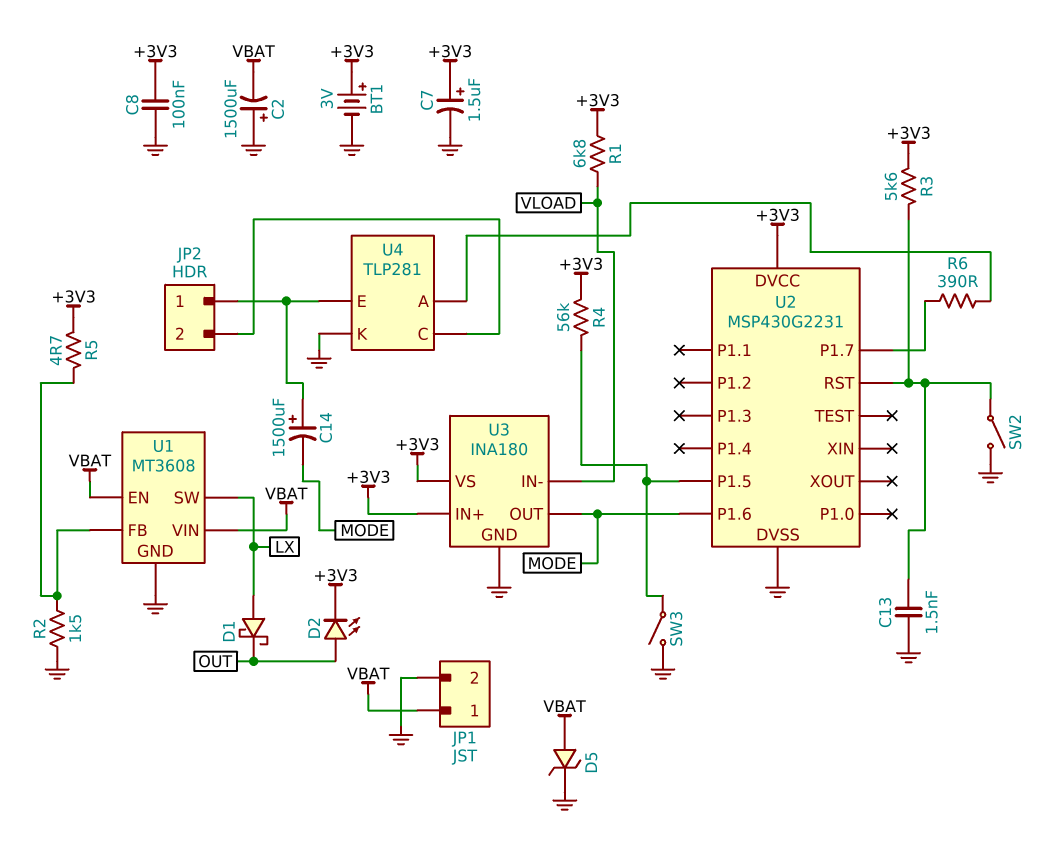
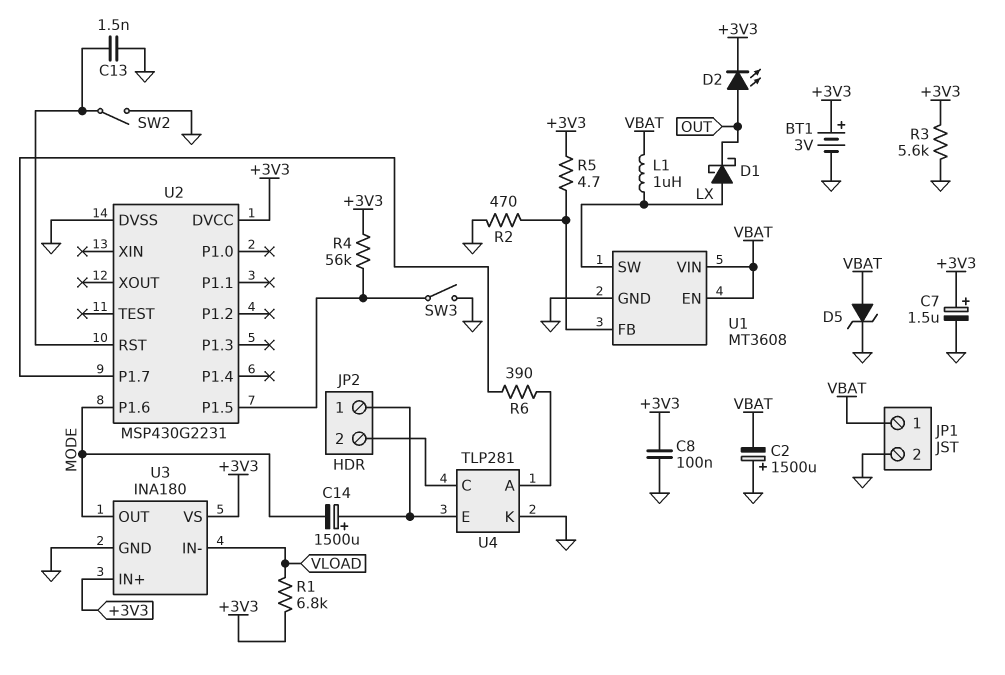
L1: none -> 1uH (LX, VBAT)
R2: 1.5k (GND, U1/FB) -> 470 (GND, U1/FB)
R3: 5.6k (+3V3, U2/RST) -> 5.6k (+3V3, GND)

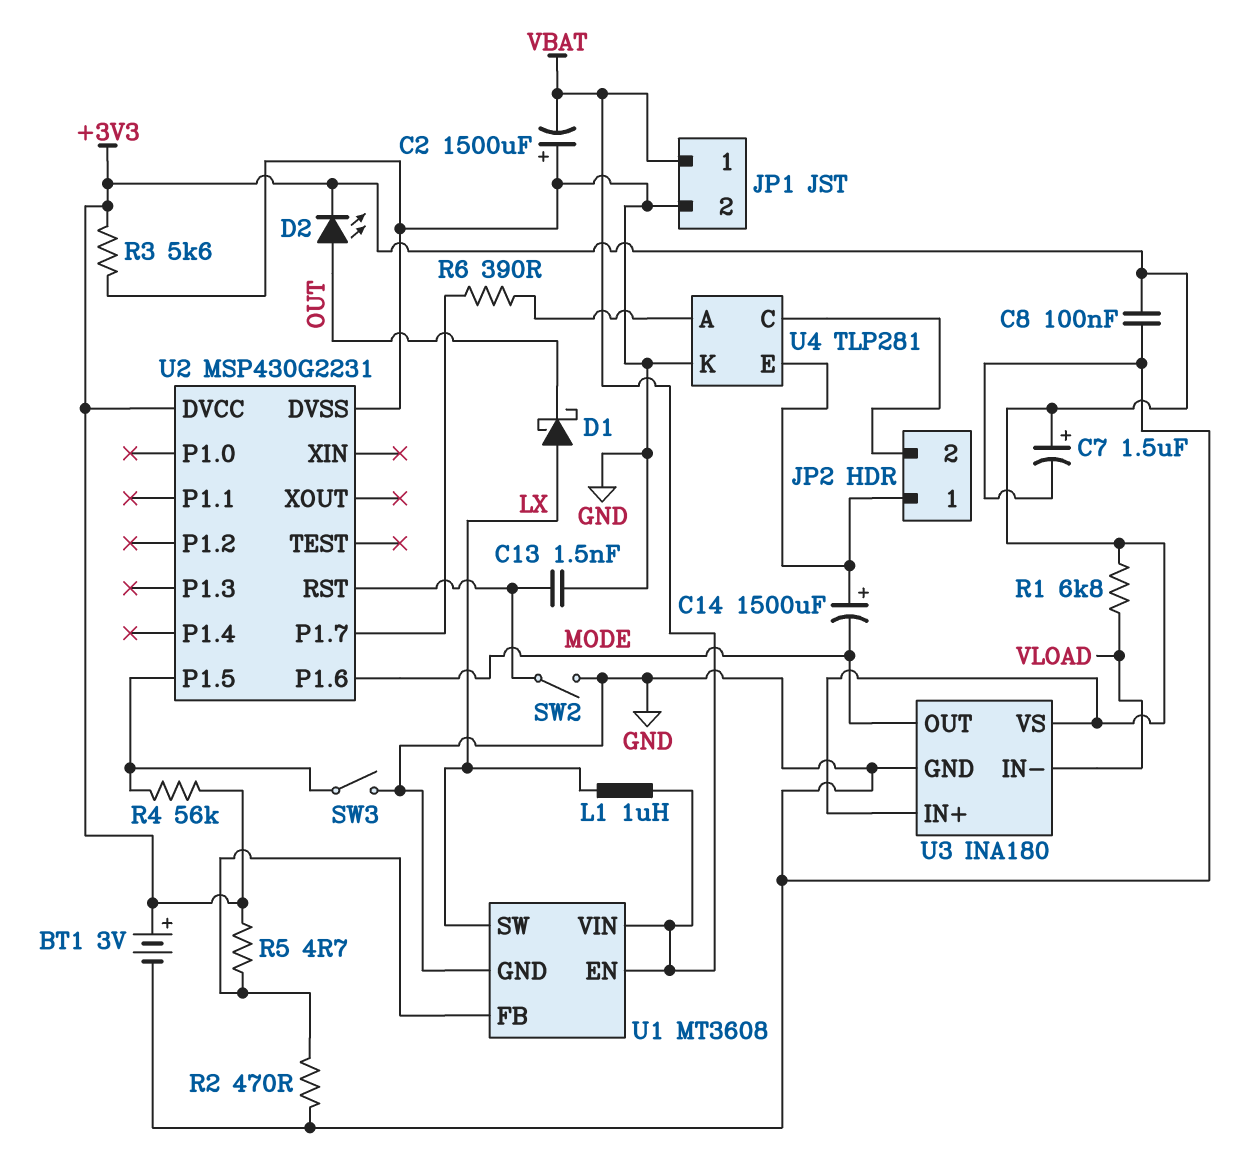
D5: zener (A VBAT, K GND) -> none

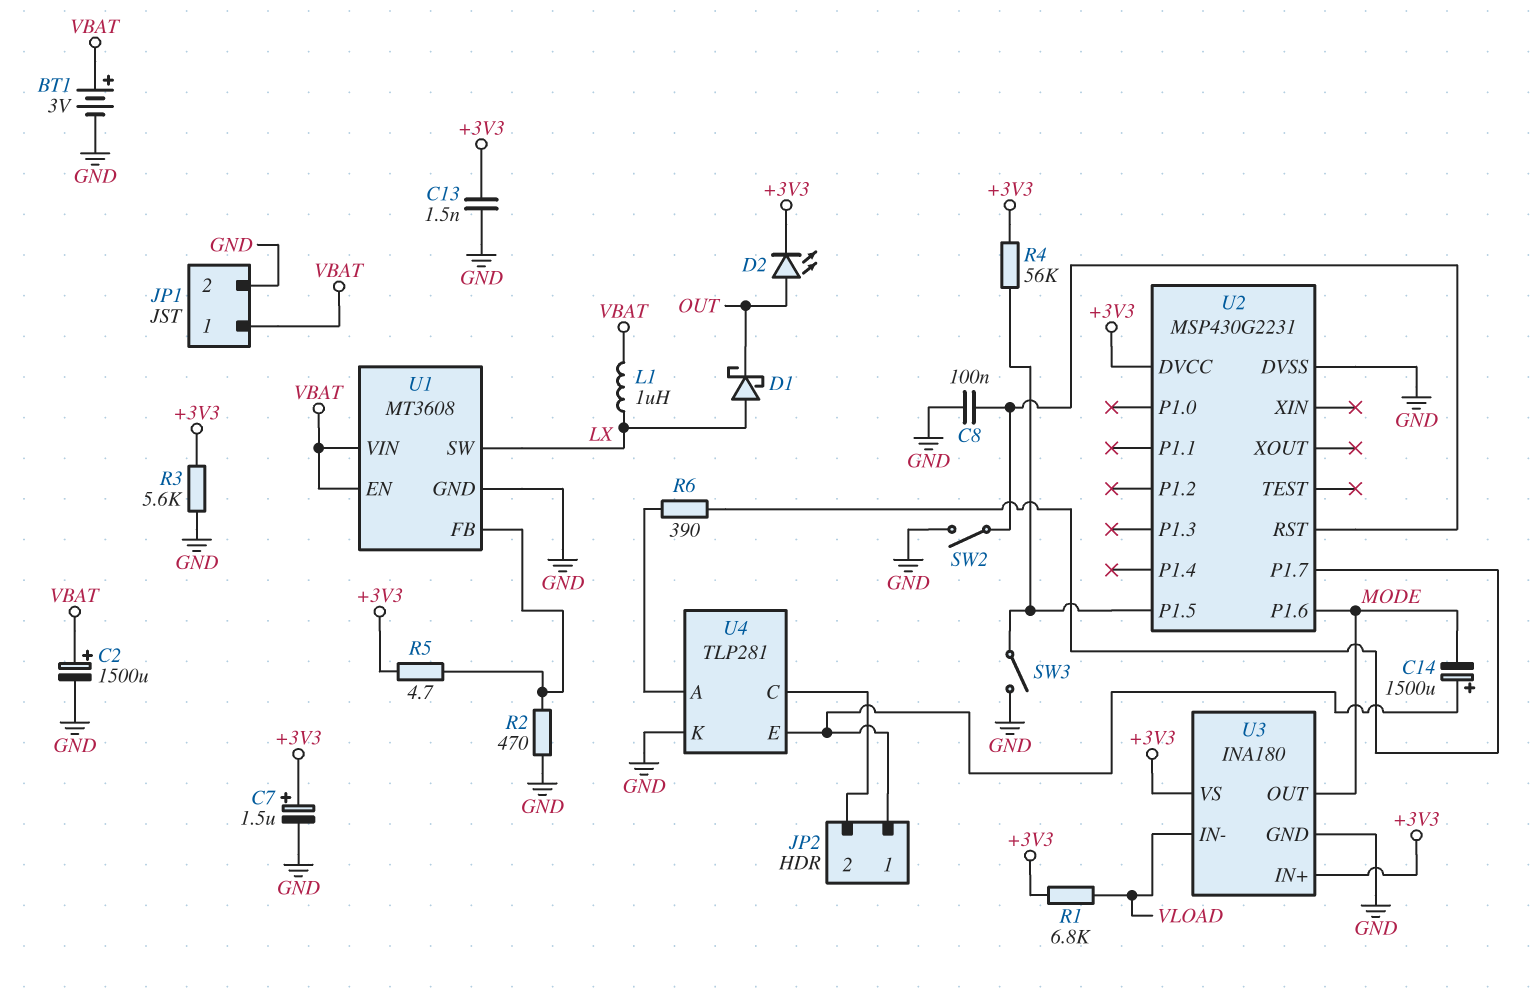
BT1: 3V (plus +3V3, minus GND) -> 3V (plus VBAT, minus GND)
C2: 1500uF (plus GND, minus VBAT) -> 1500uF (plus VBAT, minus GND)
C8: 100nF (+3V3, GND) -> 100nF (GND, U2/RST)
C13: 1.5nF (GND, U2/RST) -> 1.5nF (+3V3, GND)

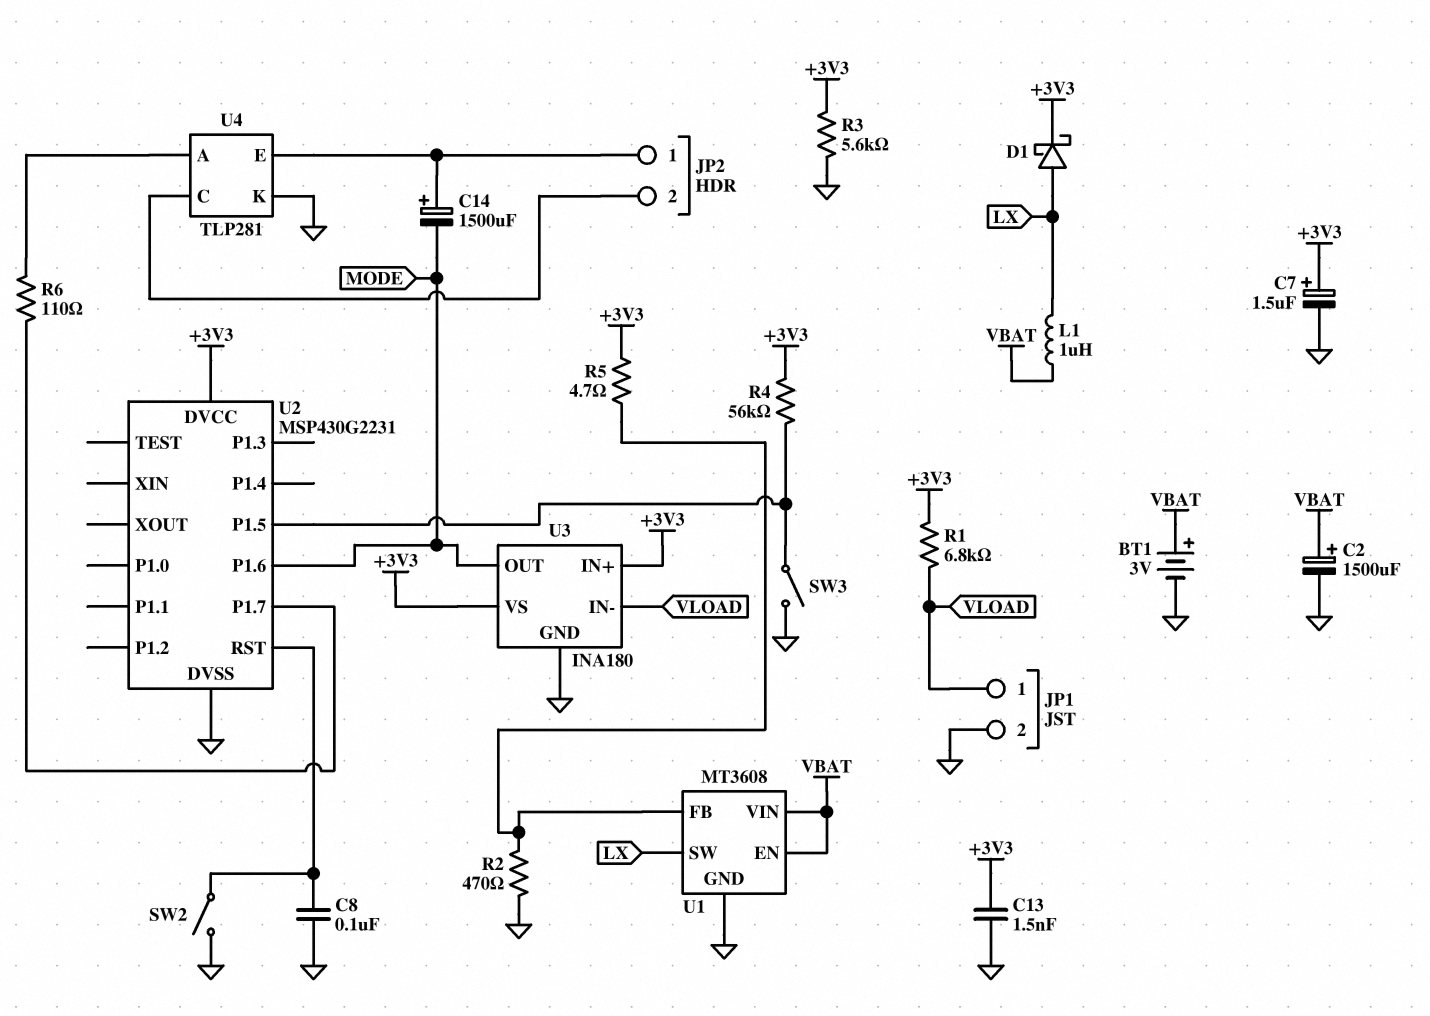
D1: schottky (A LX, K OUT) -> schottky (A LX, K +3V3)
D2: LED (A OUT, K +3V3) -> none
JP1 pin 1: VBAT -> VLOAD
R6: 390 (U2/P1.7, U4/A) -> 110 (U2/P1.7, U4/A)

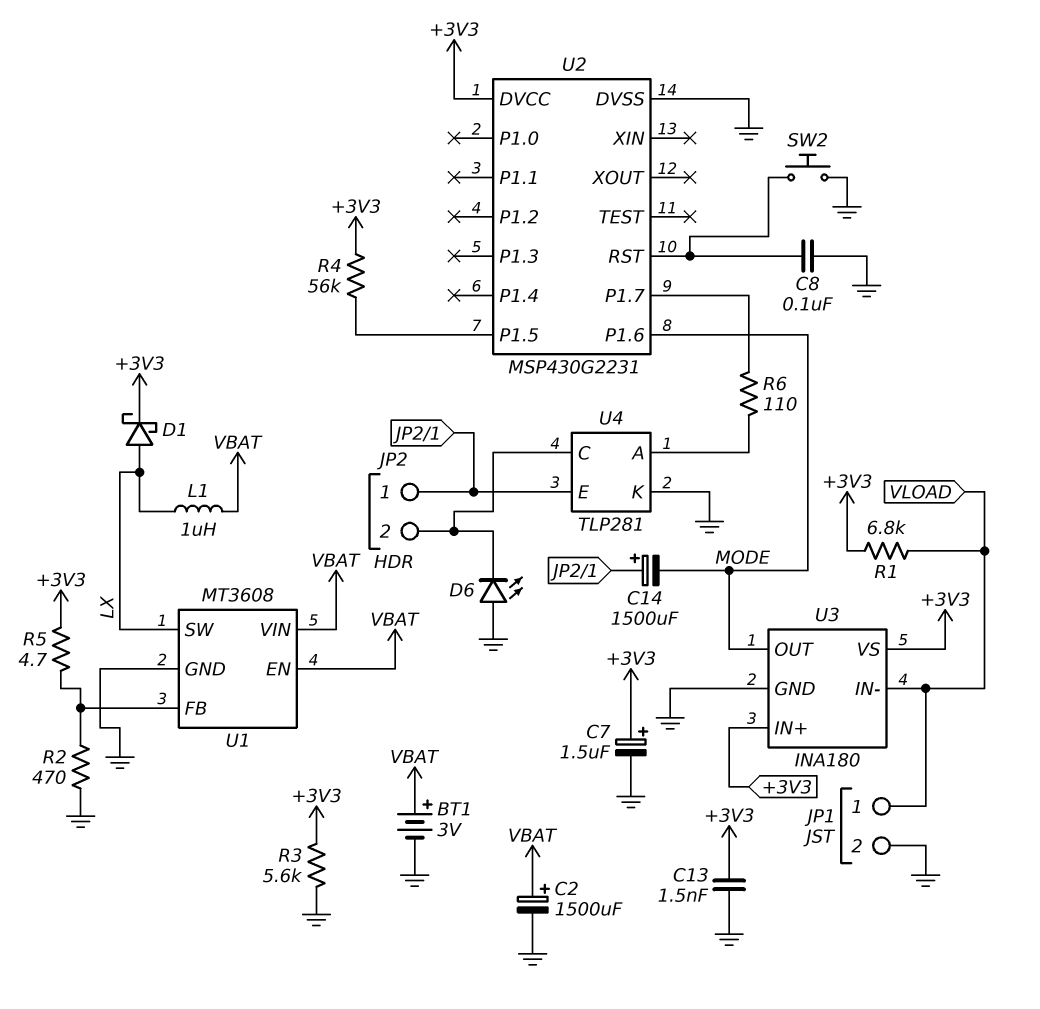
D6: none -> LED (A GND, K JP2/2)
SW2: switch (GND, U2/RST) -> button (GND, U2/RST)
SW3: switch (GND, U2/P1.5) -> none

